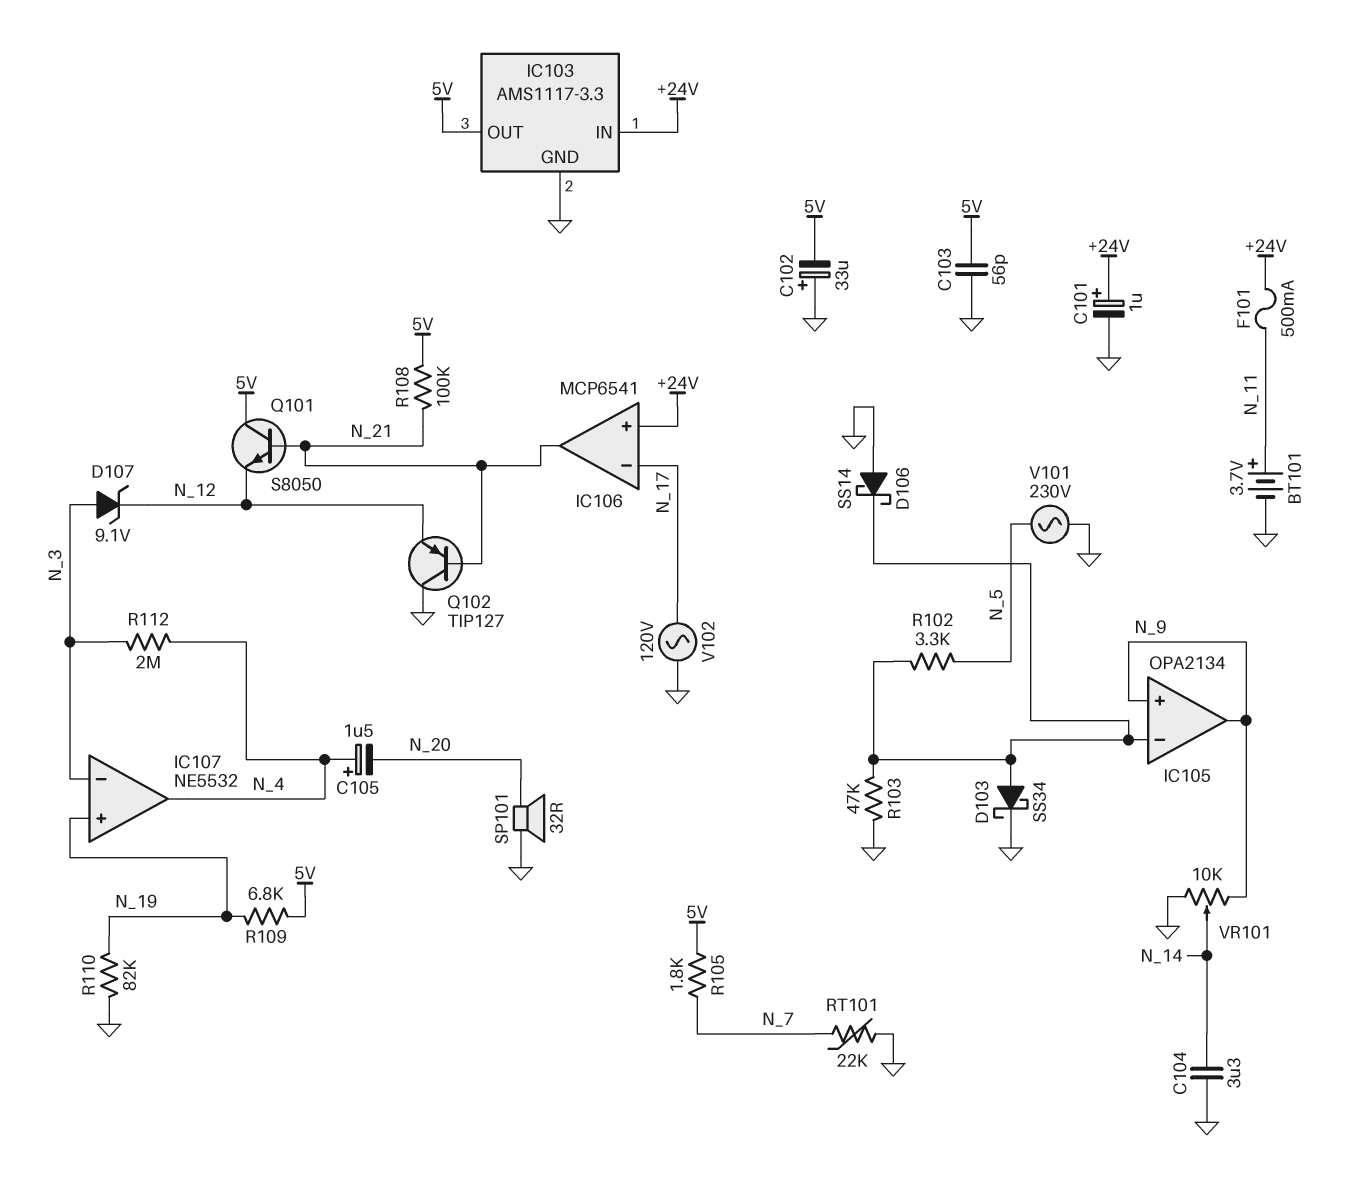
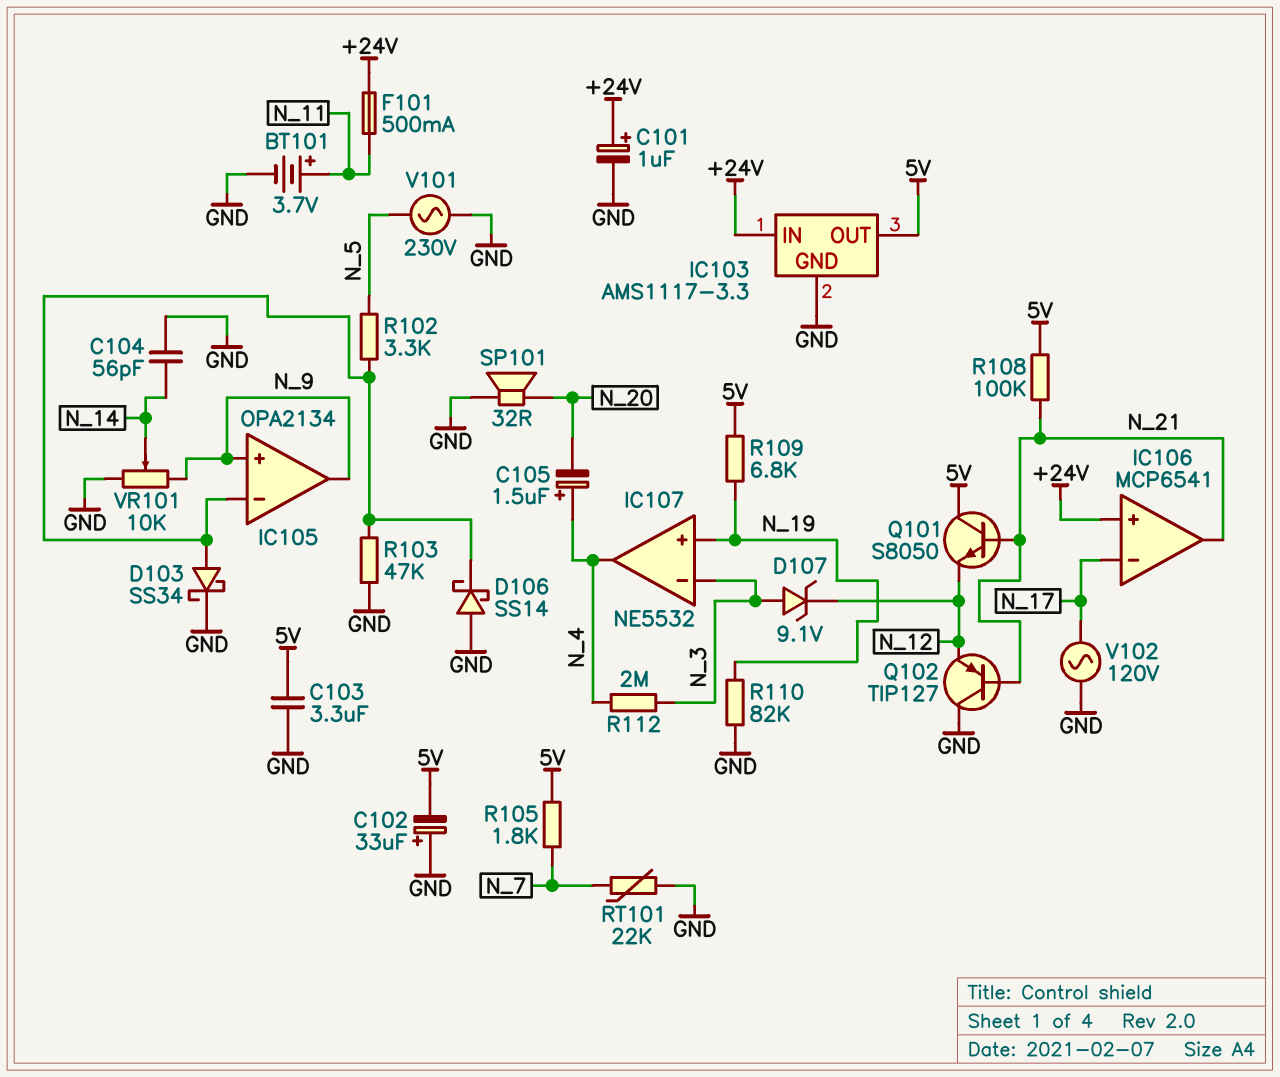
C103: 56pF (5V, GND) -> 3.3uF (5V, GND)
C104: 3.3uF (GND, N_14) -> 56pF (GND, N_14)

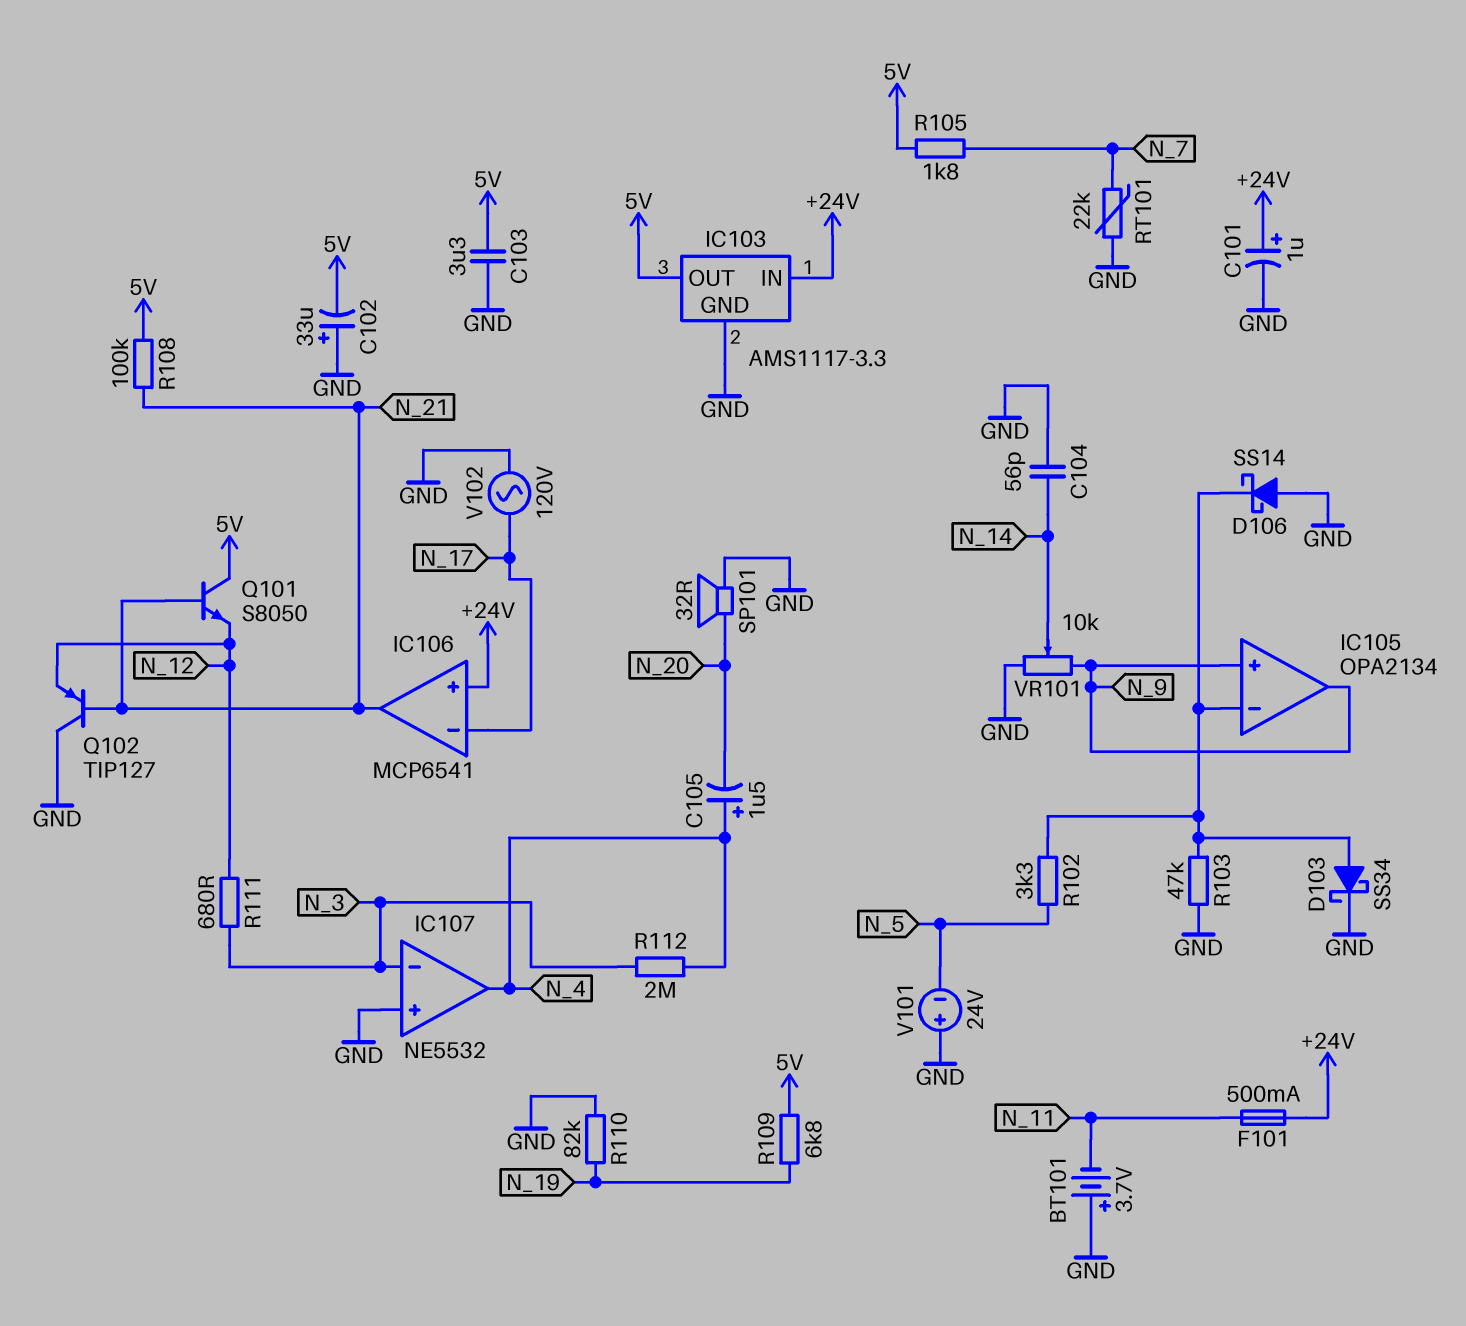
BT101: 3.7V (plus N_11, minus GND) -> 3.7V (plus GND, minus N_11)
D107: zener 9.1V (A N_3, K N_12) -> none
IC107 pin in+: N_19 -> GND
R111: none -> 680 (N_3, N_12)
V101: AC 230V (GND, N_5) -> 24V (plus GND, minus N_5)

